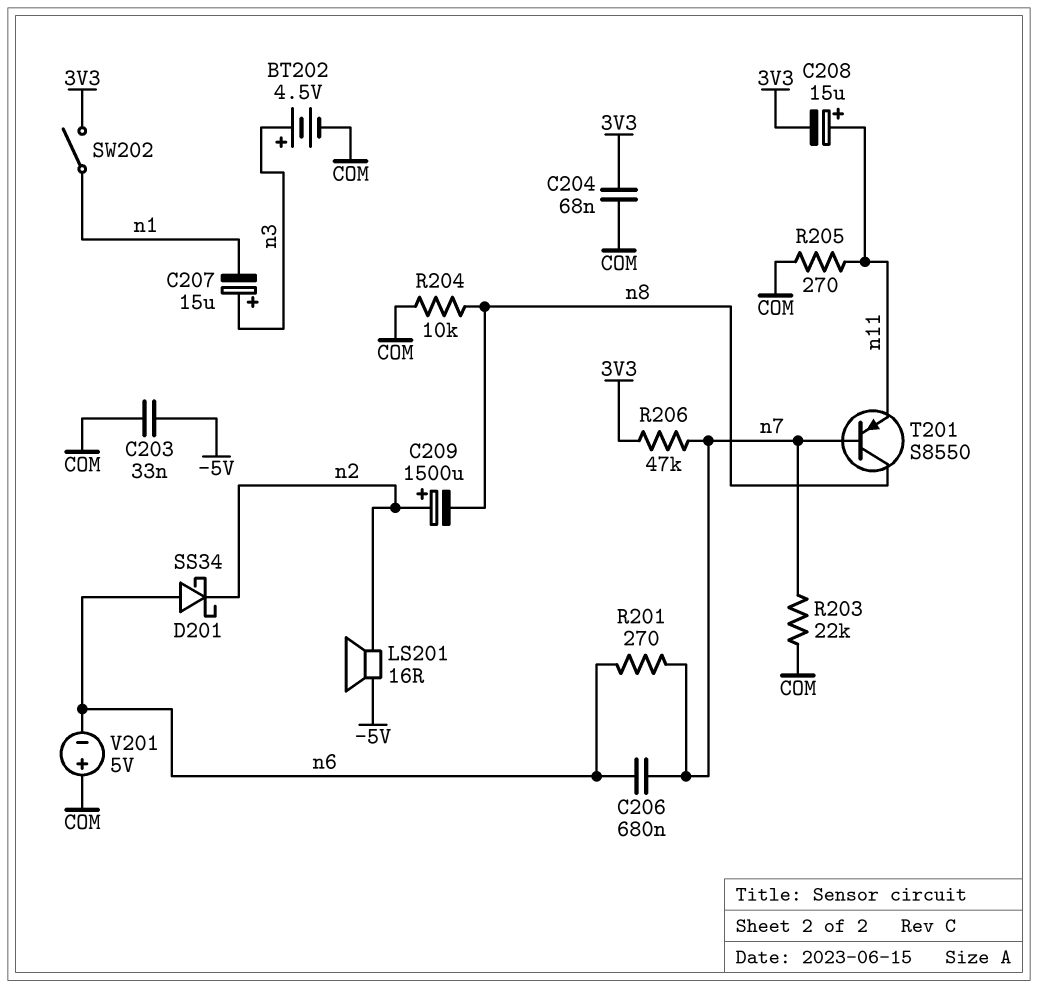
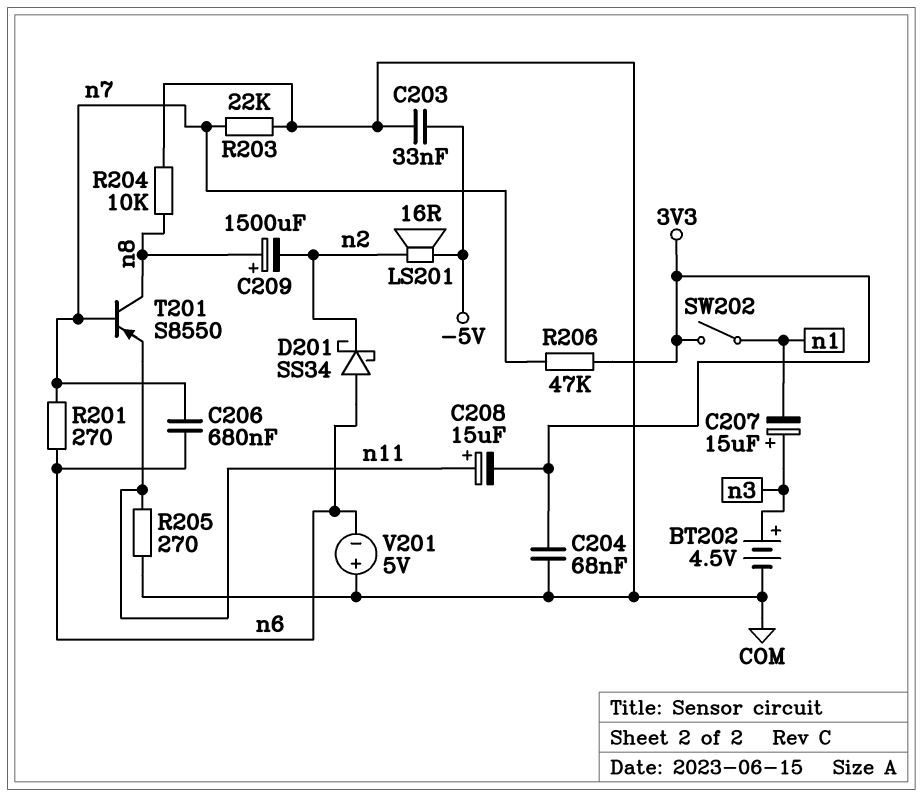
C209: 1500uF (plus n2, minus n8) -> 1500uF (plus n8, minus n2)

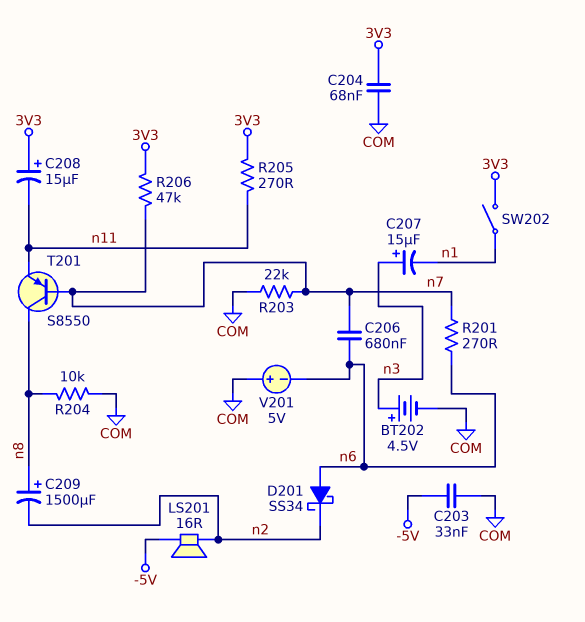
C208: 15uF (plus n11, minus 3V3) -> 15uF (plus 3V3, minus n11)
R205: 270 (COM, n11) -> 270 (3V3, n11)

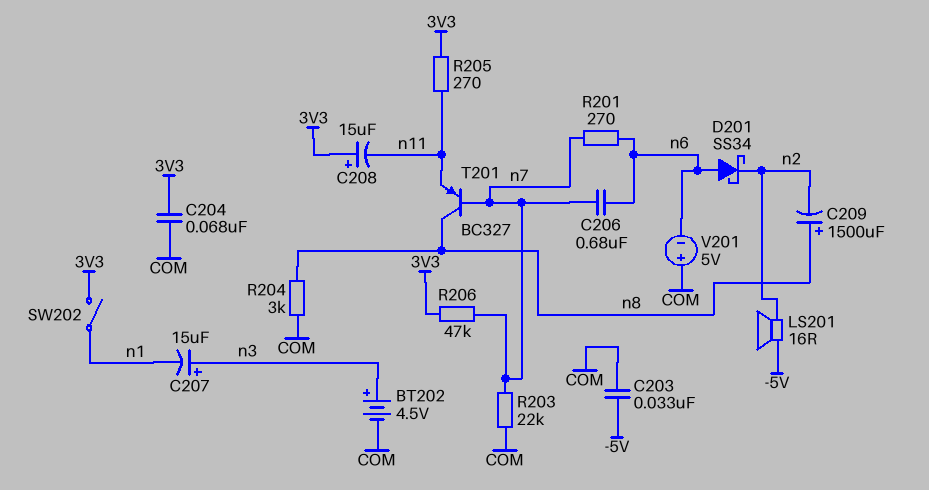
R204: 10k (COM, n8) -> 3k (COM, n8)
T201: PNP S8550 (B n7, C n8, E n11) -> PNP BC327 (B n7, C n8, E n11)

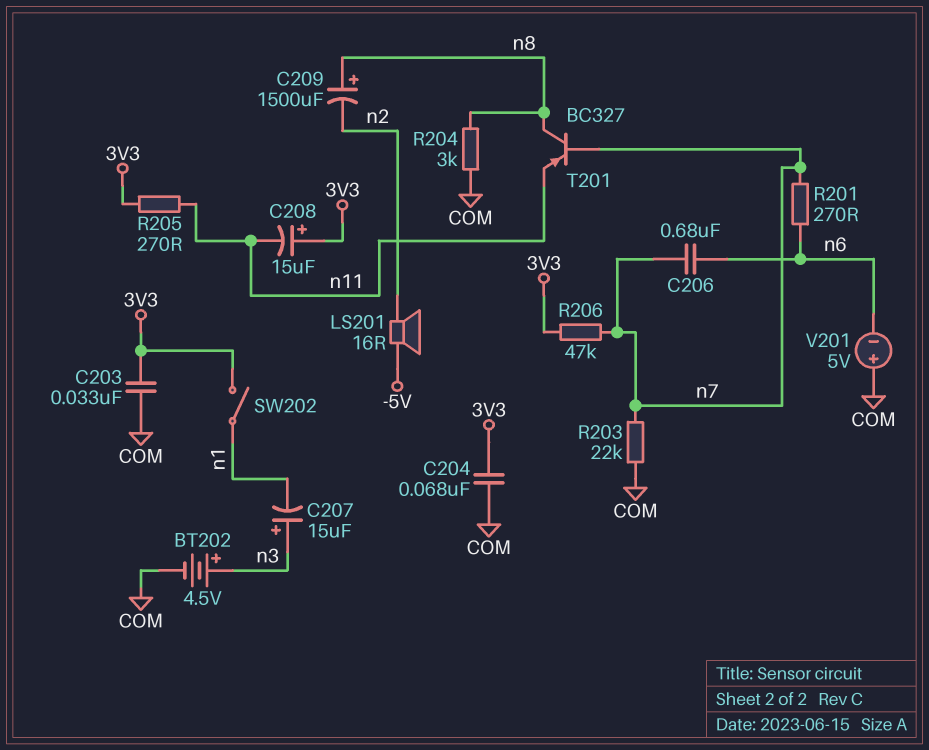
C203: 33nF (-5V, COM) -> 33nF (3V3, COM)
D201: schottky SS34 (A n6, K n2) -> none

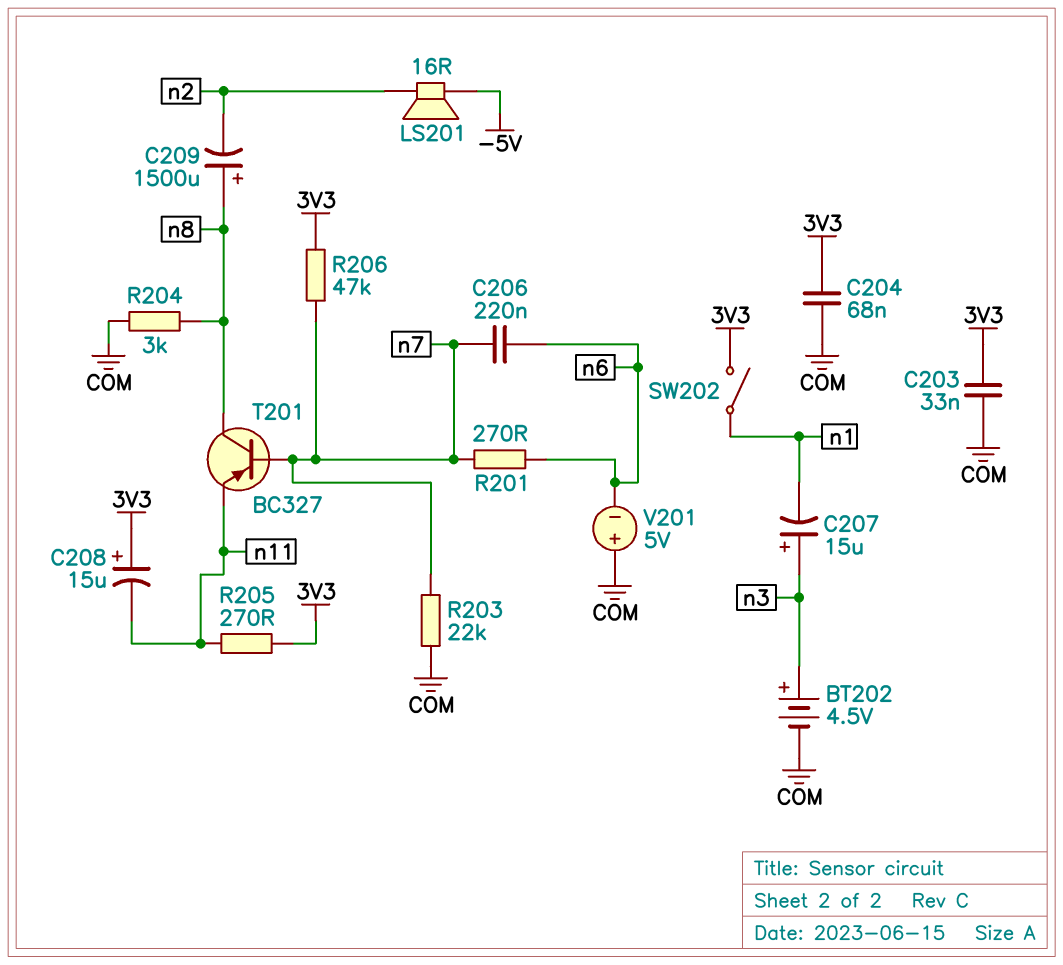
C206: 680nF (n6, n7) -> 220nF (n6, n7)

